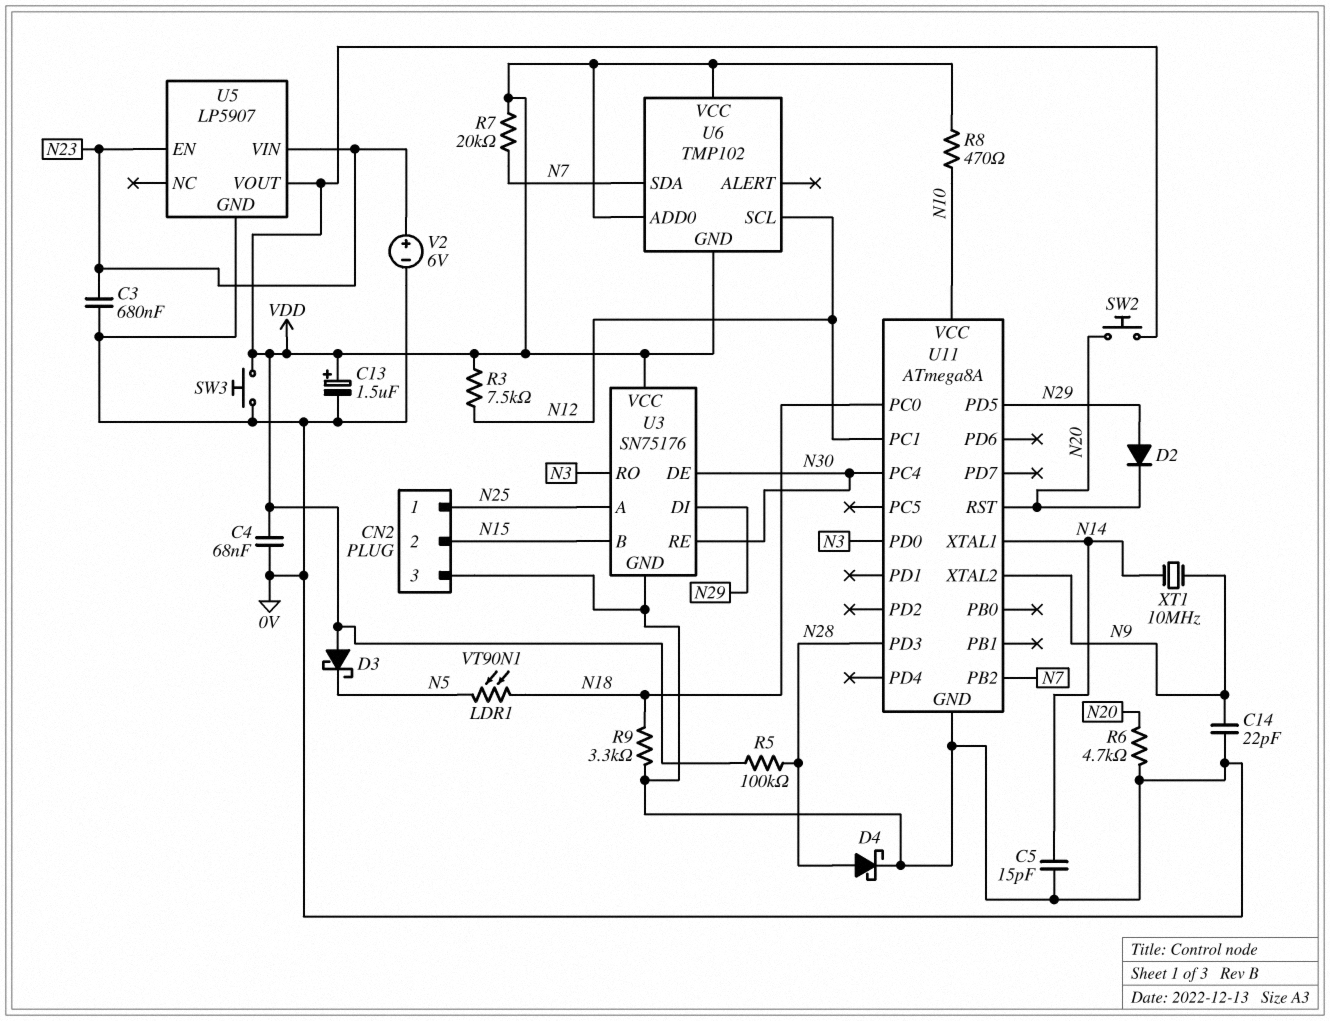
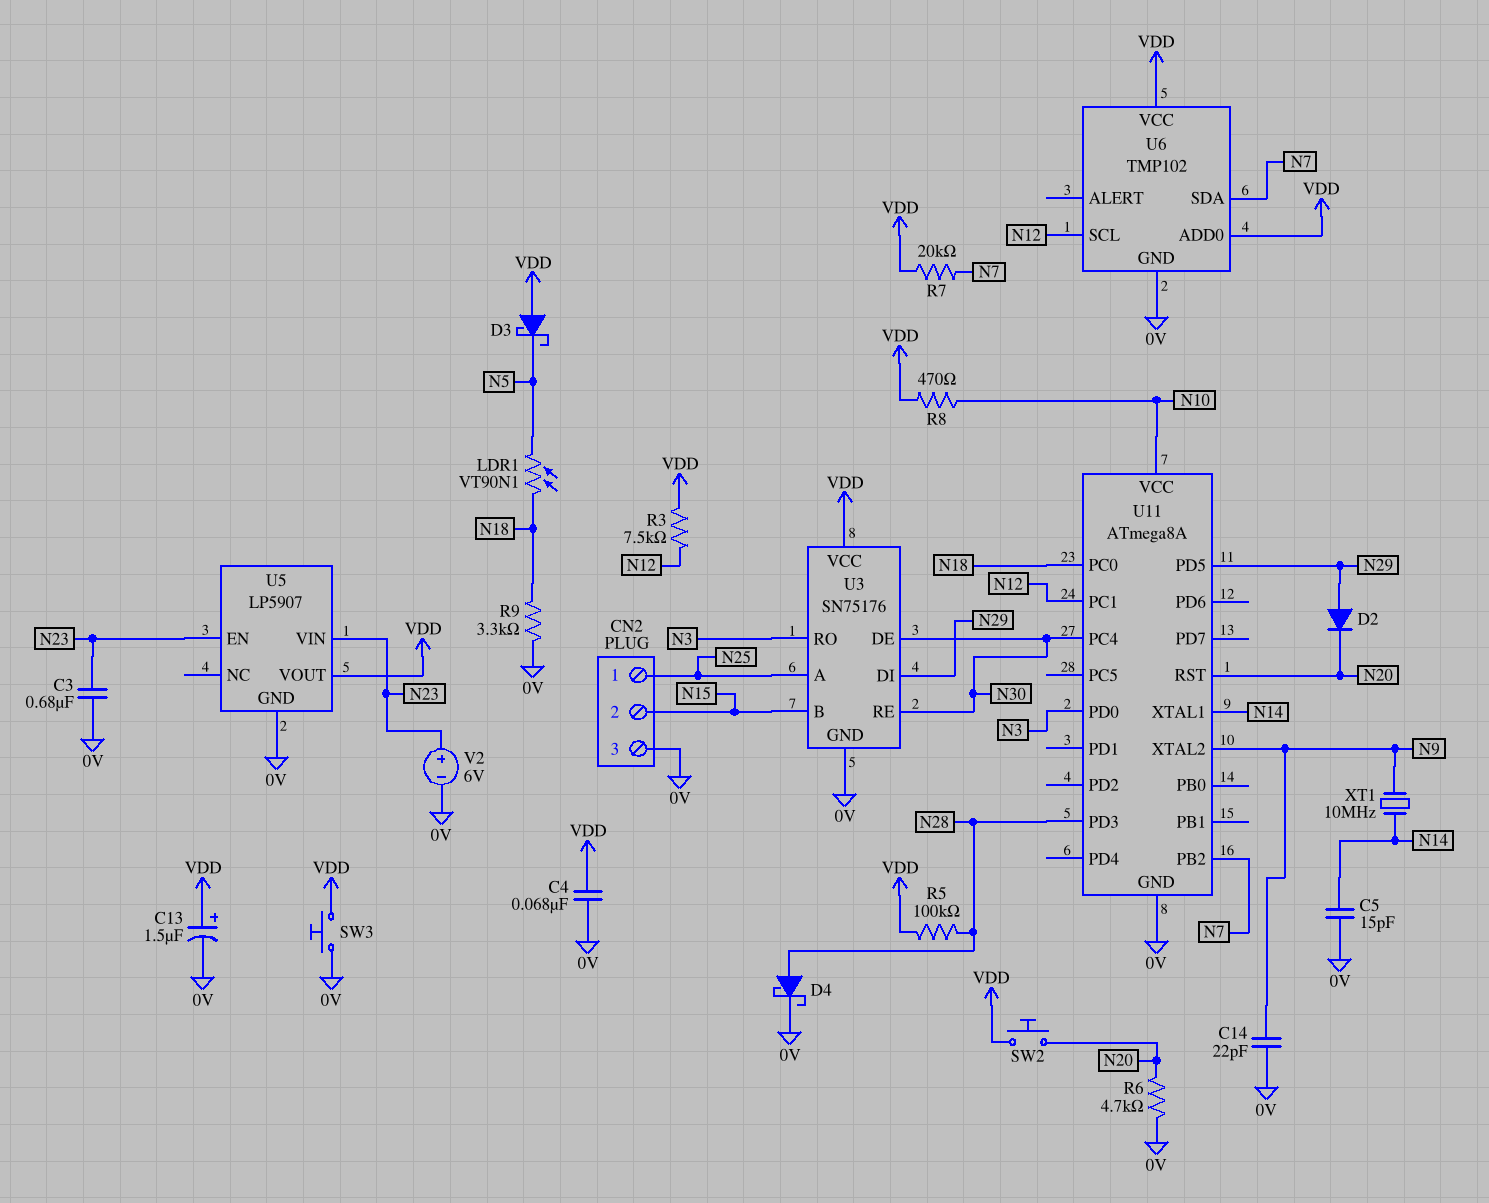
U6 pin GND: VDD -> 0V

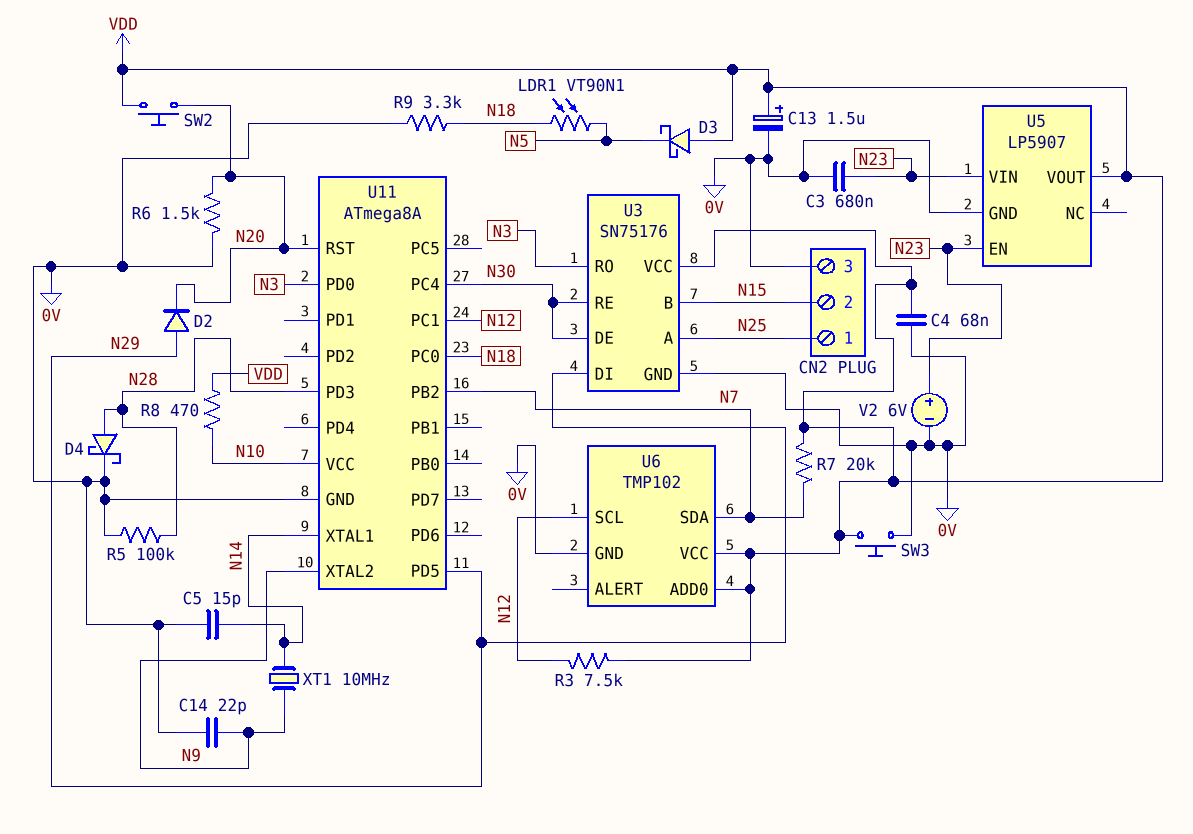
R5: 100k (N28, VDD) -> 100k (0V, N28)
R6: 4.7k (0V, N20) -> 1.5k (0V, N20)

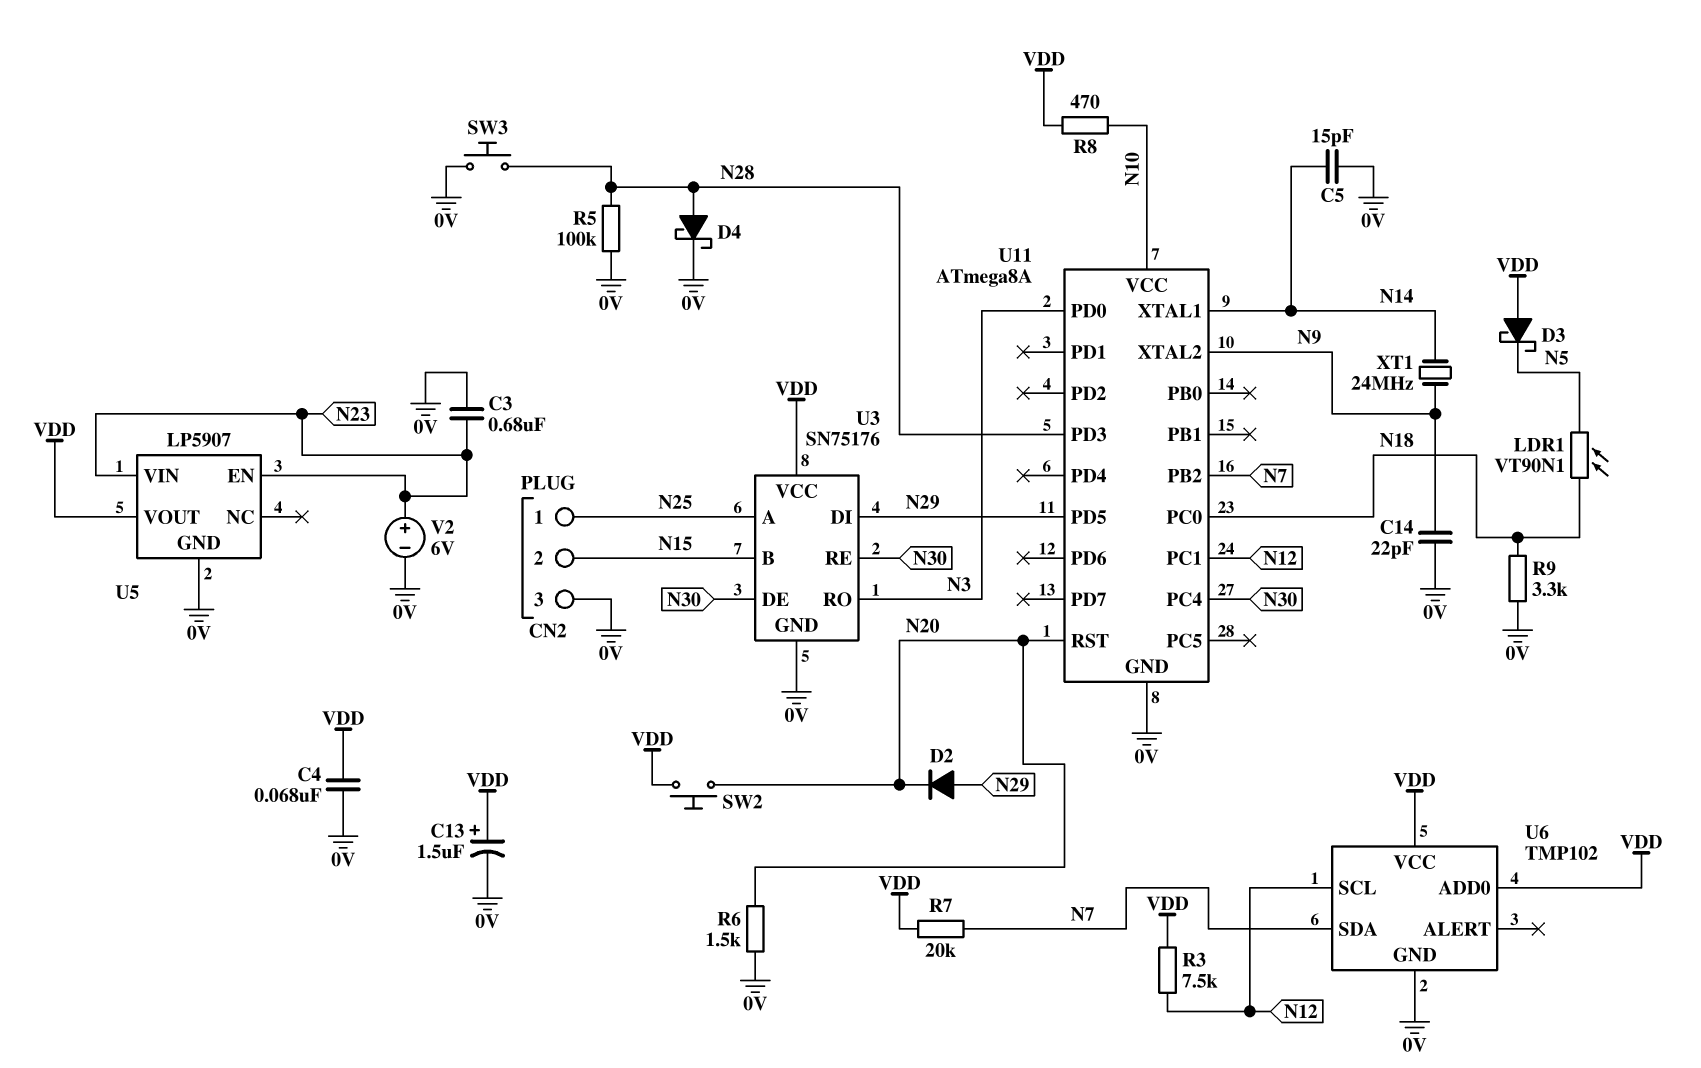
SW3: button (0V, VDD) -> button (0V, N28)
XT1: 10MHz (N9, N14) -> 24MHz (N9, N14)

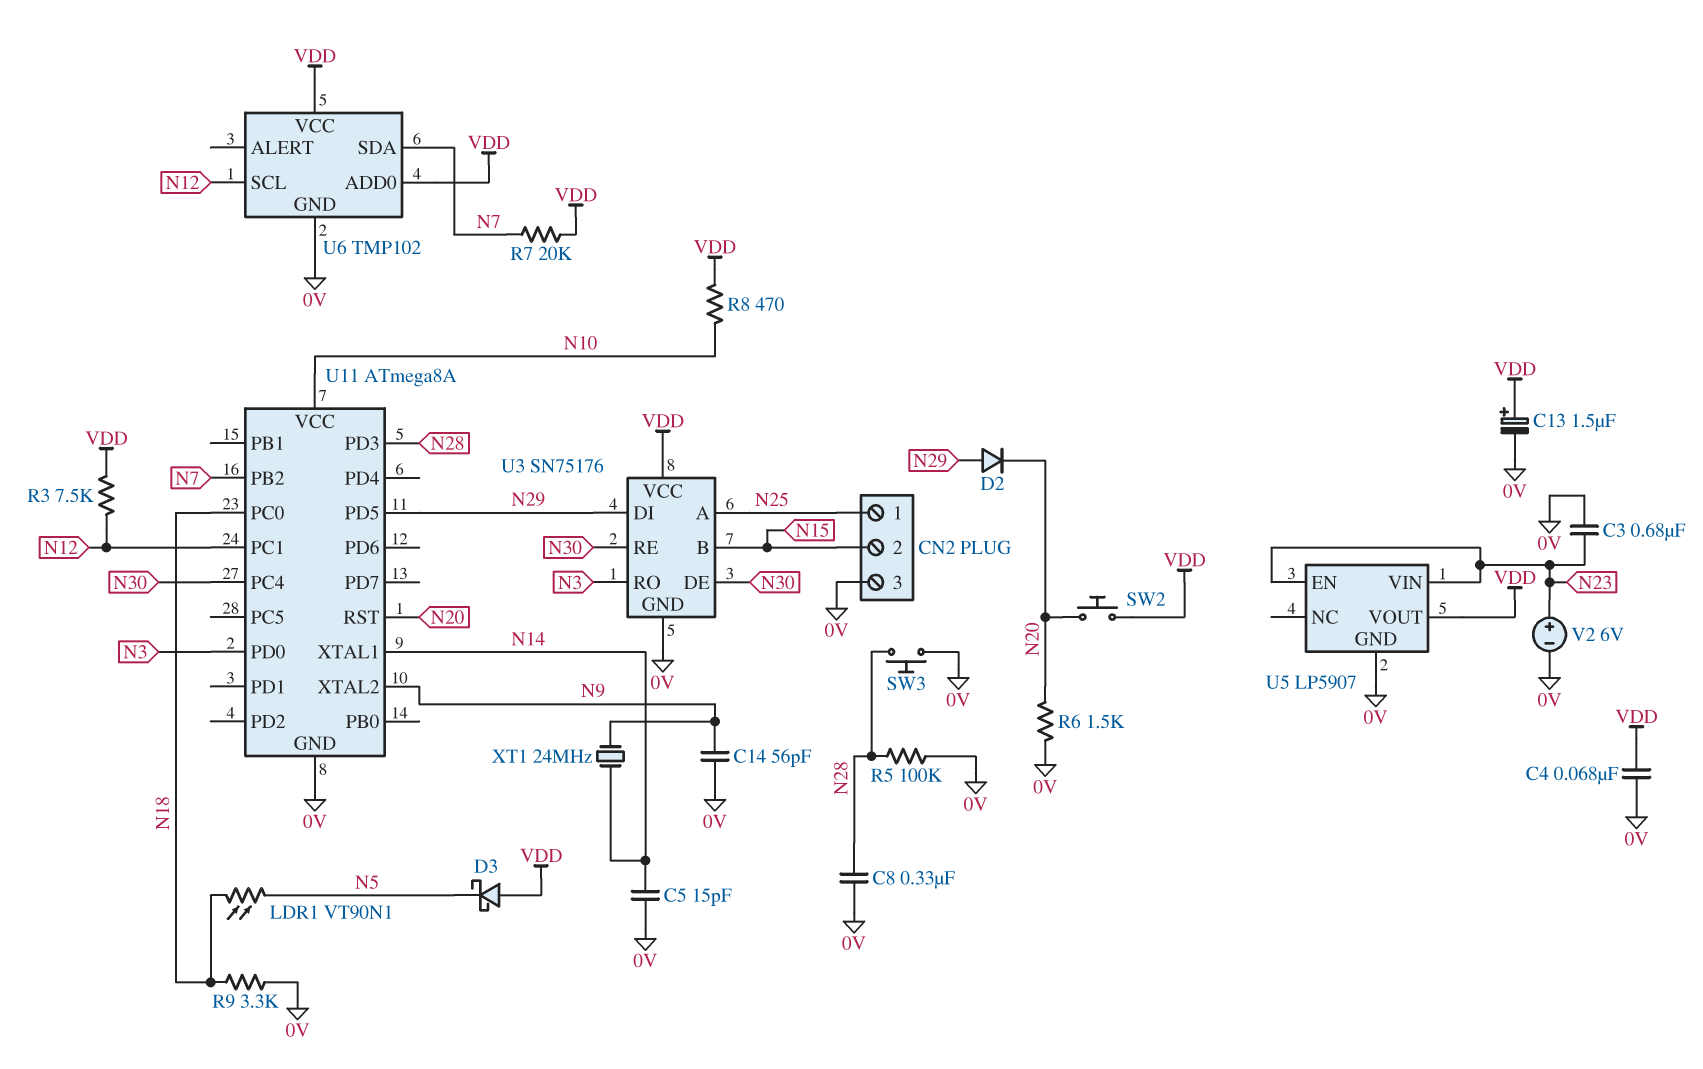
C8: none -> 330nF (0V, N28)
C14: 22pF (0V, N9) -> 56pF (0V, N9)
D4: schottky (A N28, K 0V) -> none

